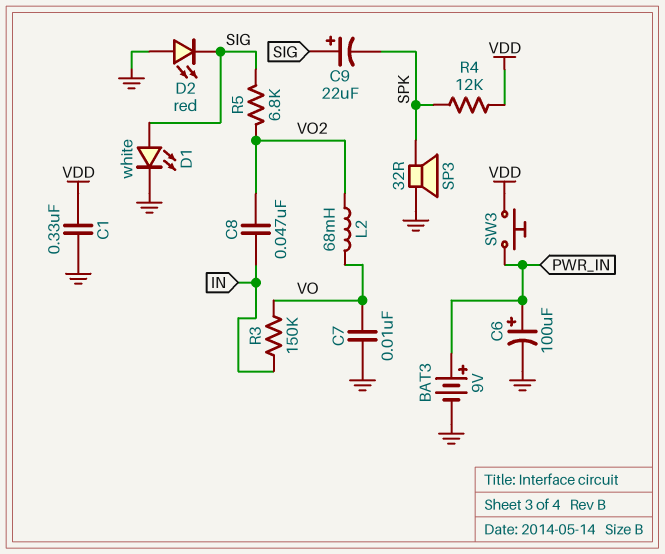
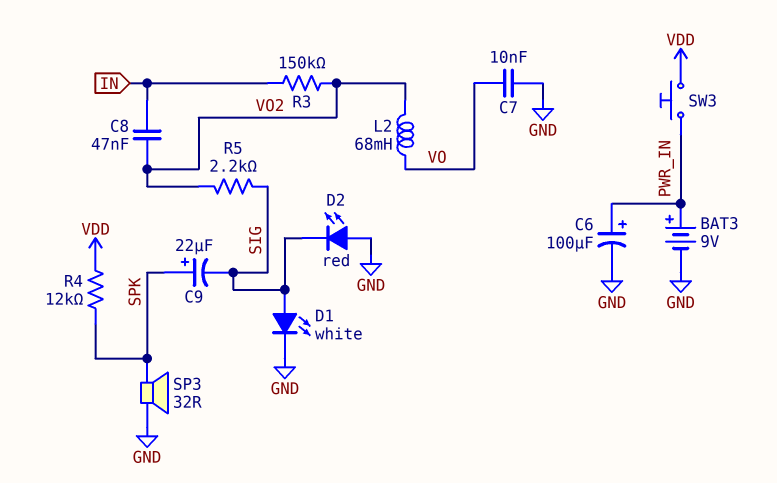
C1: 330nF (GND, VDD) -> none
C9: 22uF (plus SIG, minus SPK) -> 22uF (plus SPK, minus SIG)
R3: 150k (IN, VO) -> 150k (IN, VO2)
R5: 6.8k (SIG, VO2) -> 2.2k (SIG, VO2)

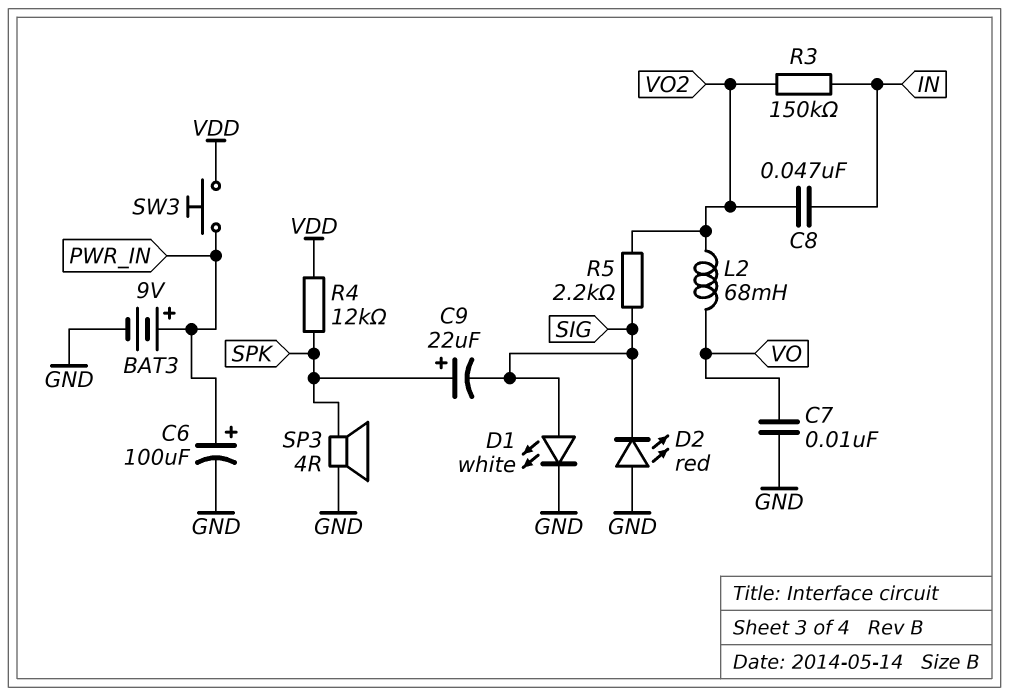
SP3: speaker 32R (GND, SPK) -> speaker 4R (GND, SPK)

